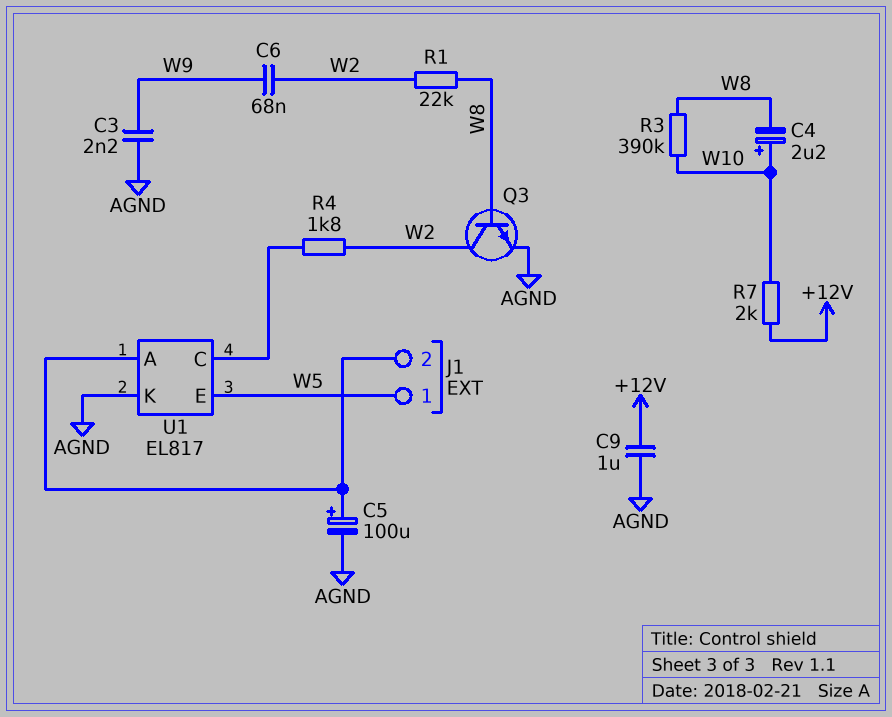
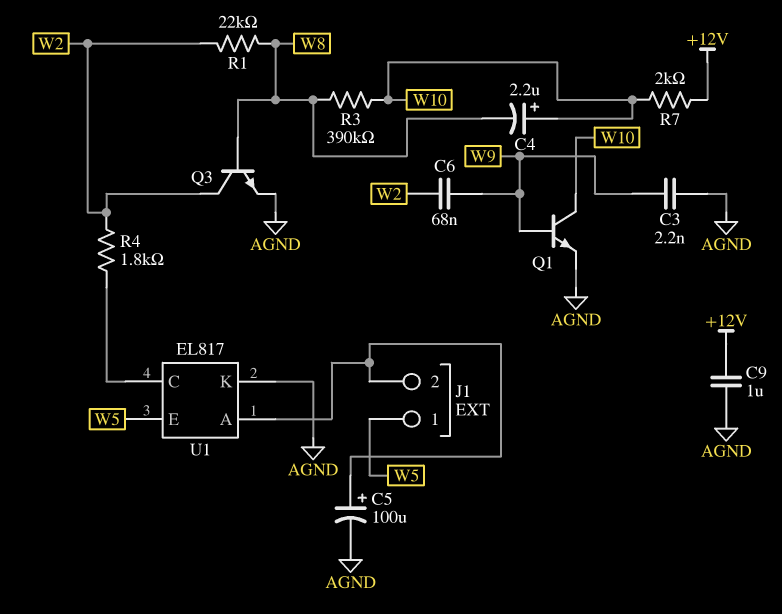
Q1: none -> NPN (B W9, C W10, E AGND)

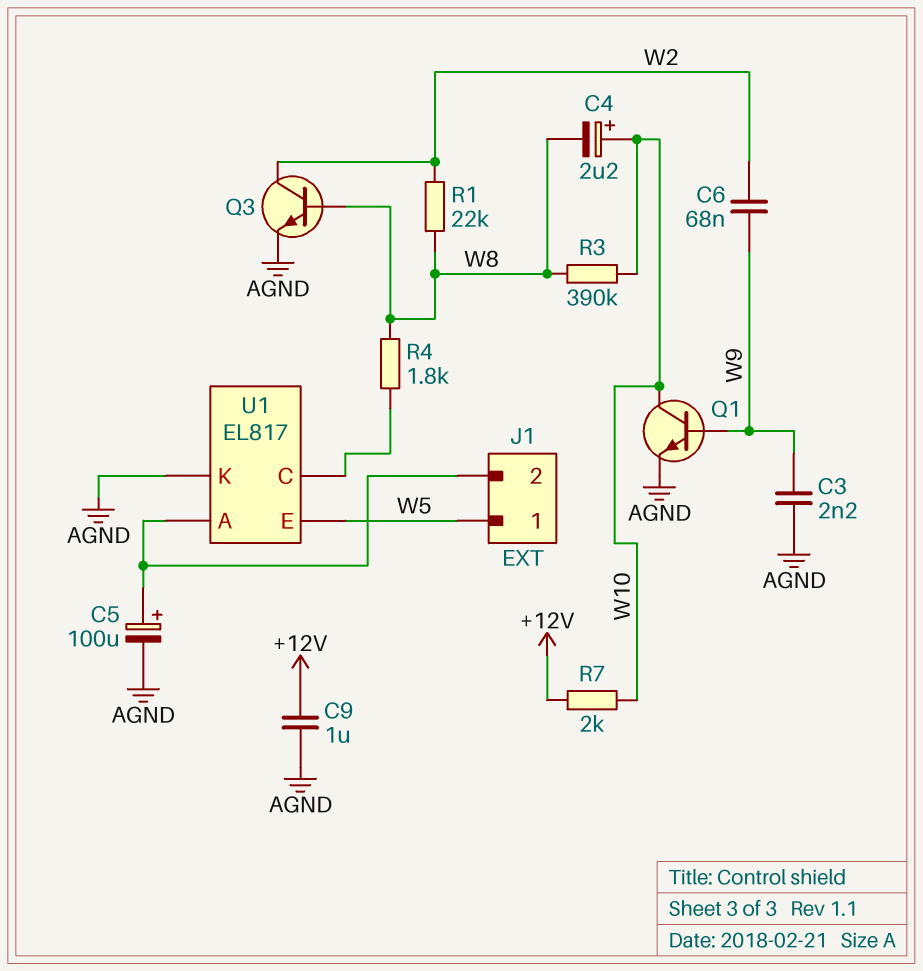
R4: 1.8k (U1/C, W2) -> 1.8k (U1/C, W8)

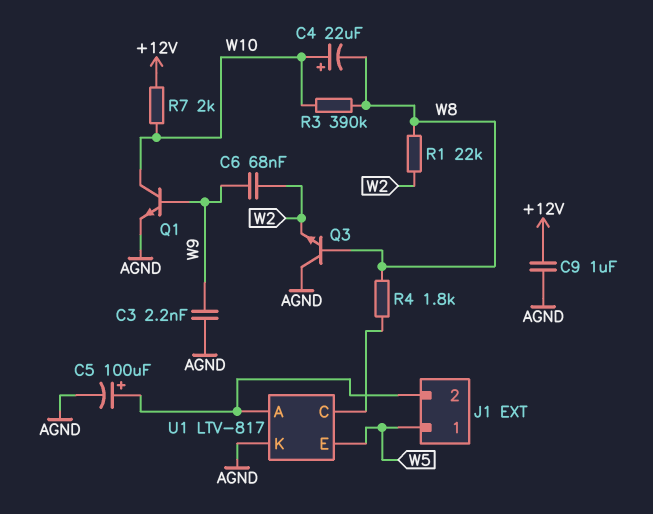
C4: 2.2uF (plus W10, minus W8) -> 22uF (plus W10, minus W8)
Q3: NPN (B W8, C W2, E AGND) -> NPN (B W8, C AGND, E W2)
U1: EL817 -> LTV-817

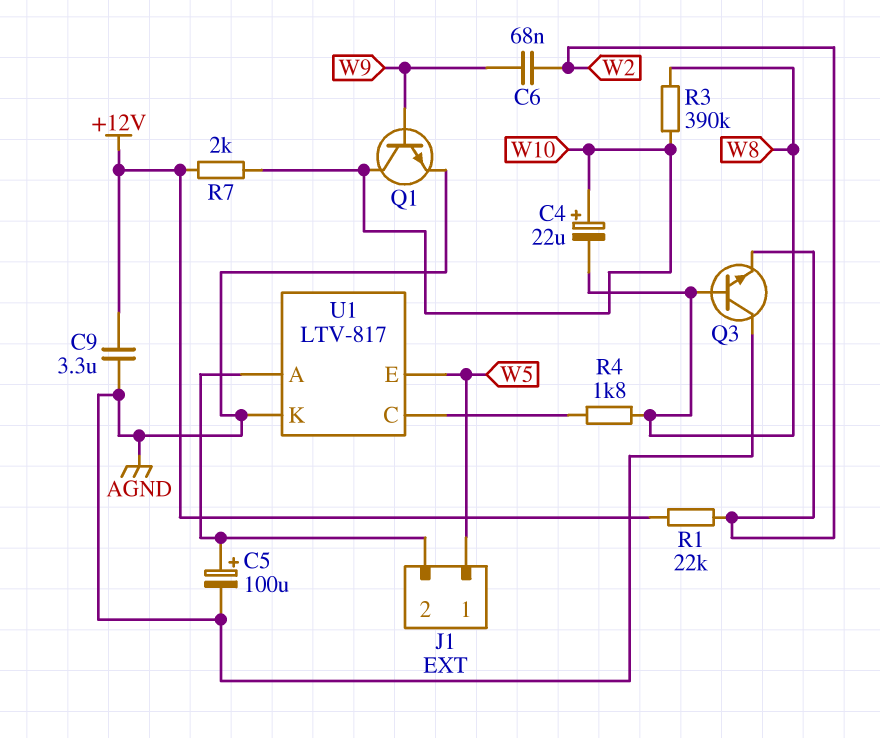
C3: 2.2nF (AGND, W9) -> none
C9: 1uF (+12V, AGND) -> 3.3uF (+12V, AGND)
R1: 22k (W2, W8) -> 22k (+12V, W2)

